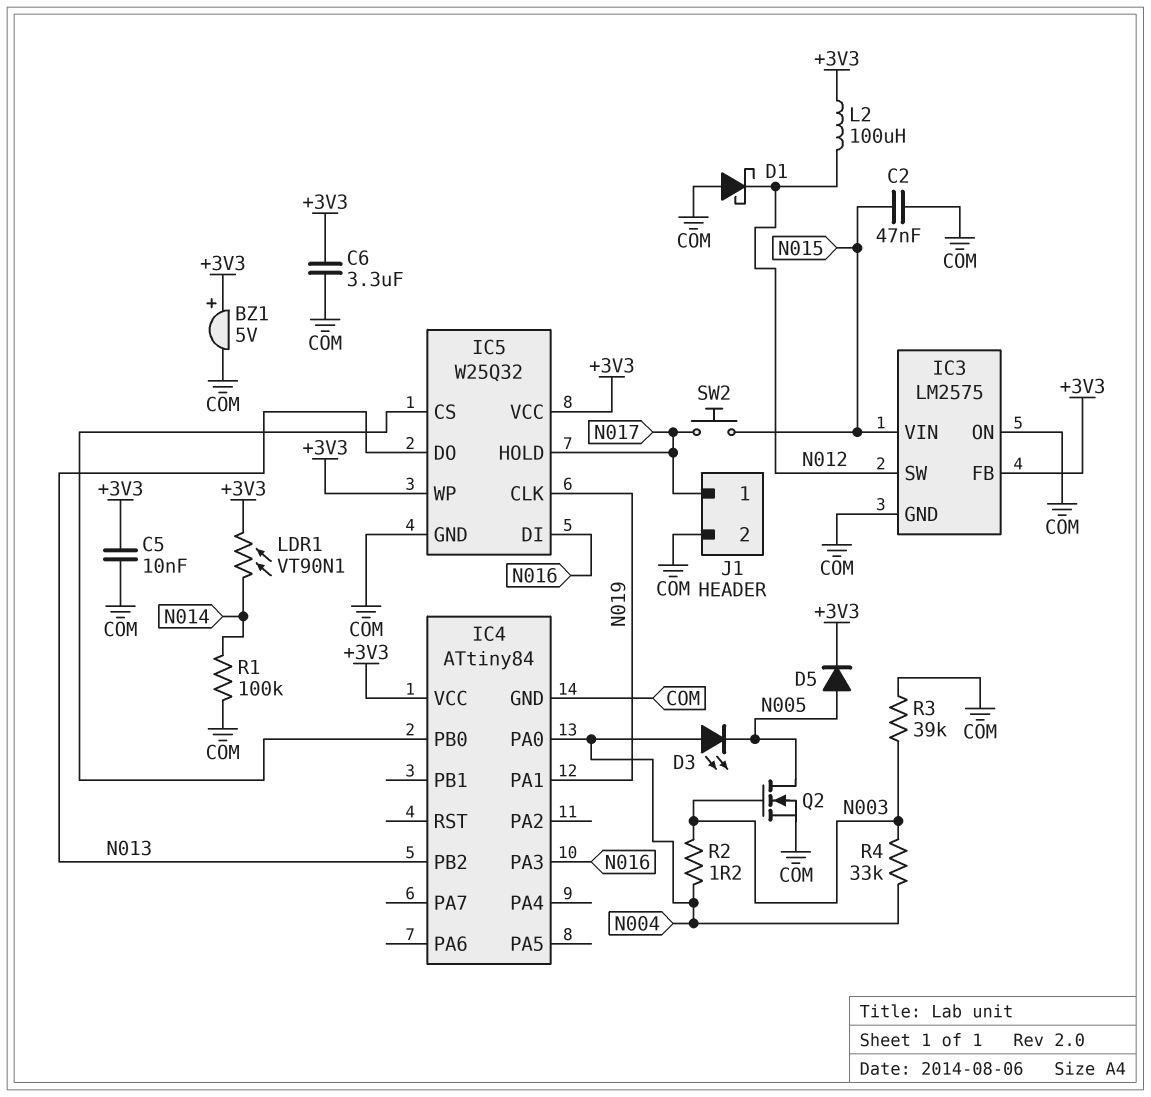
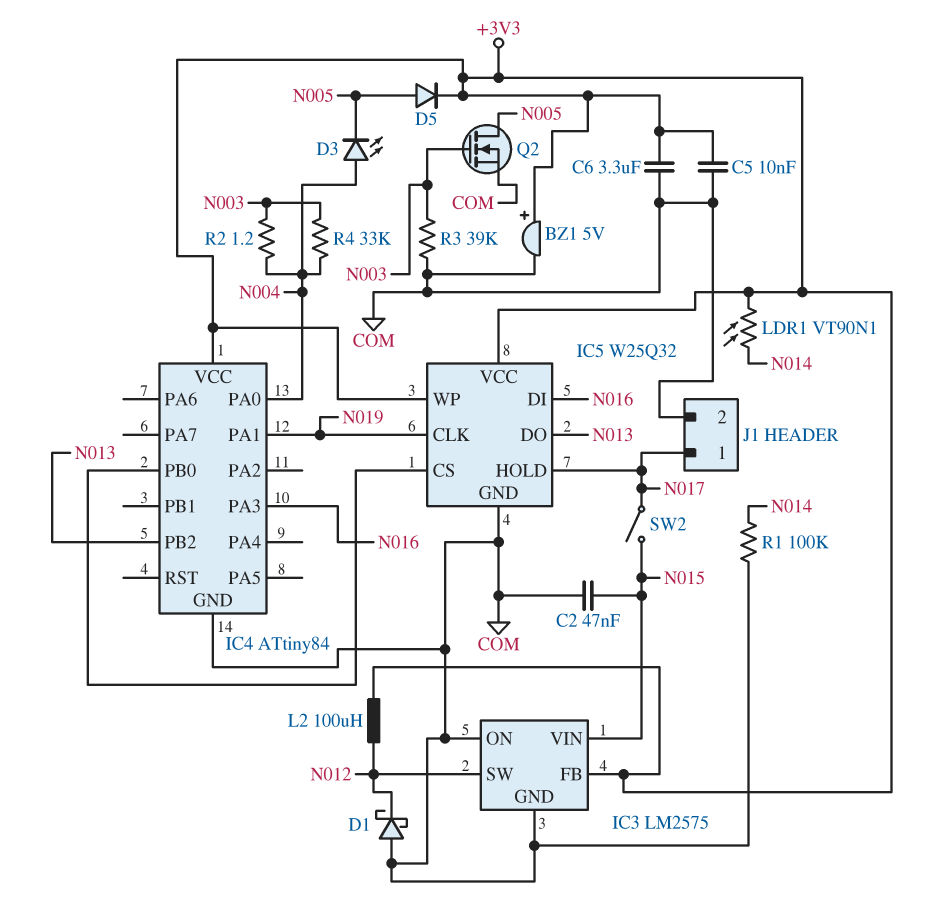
SW2: button (N015, N017) -> switch (N015, N017)

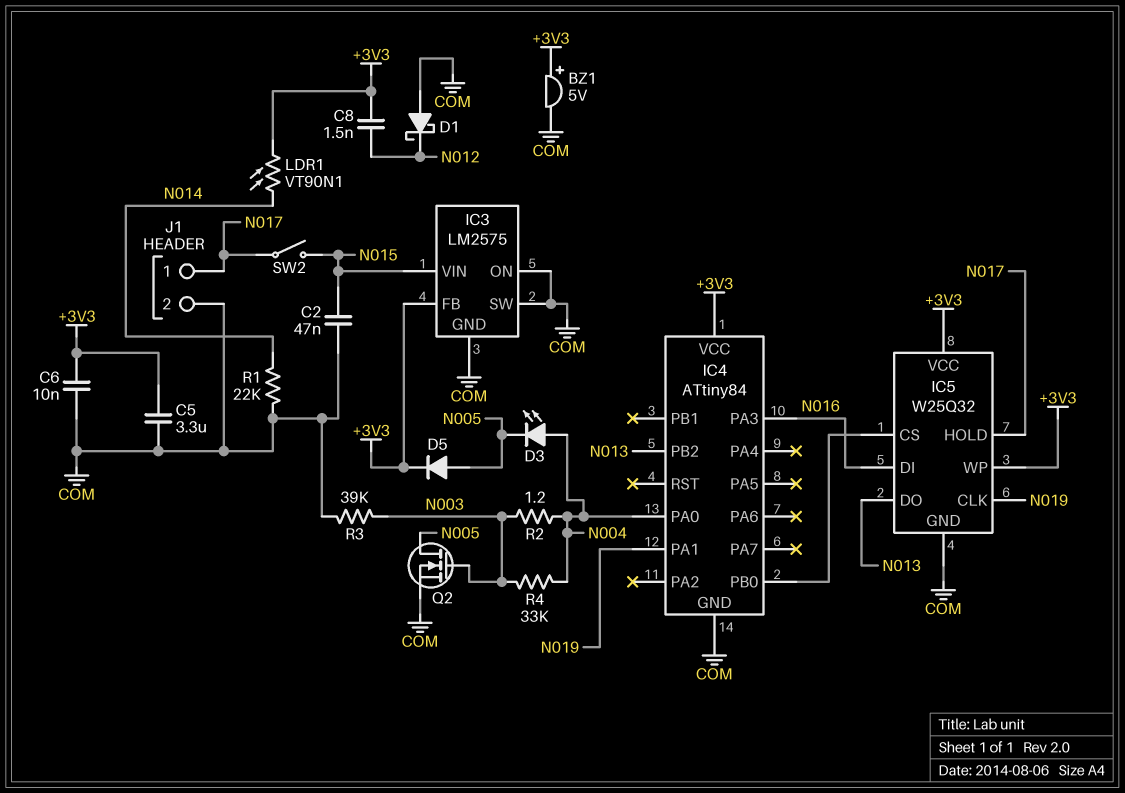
C5: 10nF (+3V3, COM) -> 3.3uF (+3V3, COM)
C6: 3.3uF (+3V3, COM) -> 10nF (+3V3, COM)
C8: none -> 1.5nF (+3V3, N012)
IC3 pin SW: N012 -> COM
L2: 100uH (+3V3, N012) -> none
R1: 100k (COM, N014) -> 22k (COM, N014)

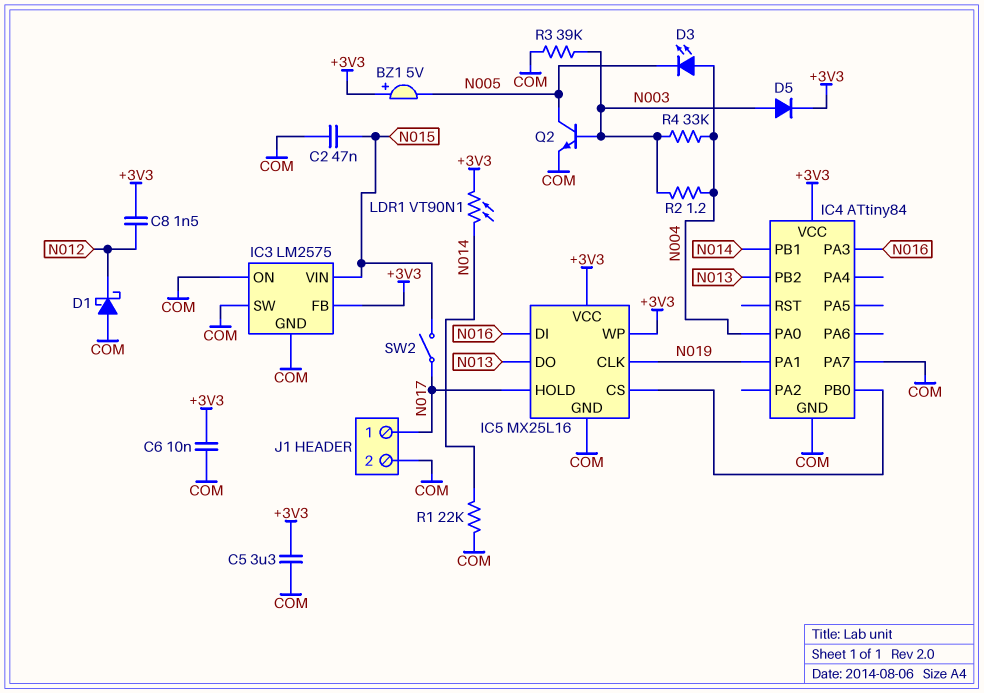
BZ1: buzzer 5V (plus +3V3, minus COM) -> buzzer 5V (plus +3V3, minus N005)
D5: diode (A N005, K +3V3) -> diode (A N003, K +3V3)
IC4 pin PA7: none -> COM
IC4 pin PB1: none -> N014
IC5: W25Q32 -> MX25L16
Q2: NMOS (G N003, D N005, S COM) -> NPN (B N003, C N005, E COM)

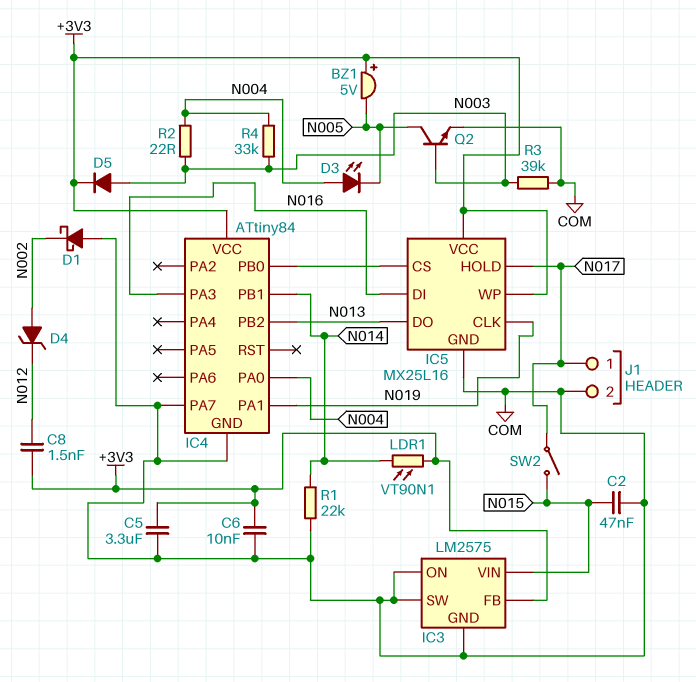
D1: schottky (A COM, K N012) -> schottky (A COM, K N002)
D4: none -> zener (A N002, K N012)
R2: 1.2 (N003, N004) -> 22 (N003, N004)

